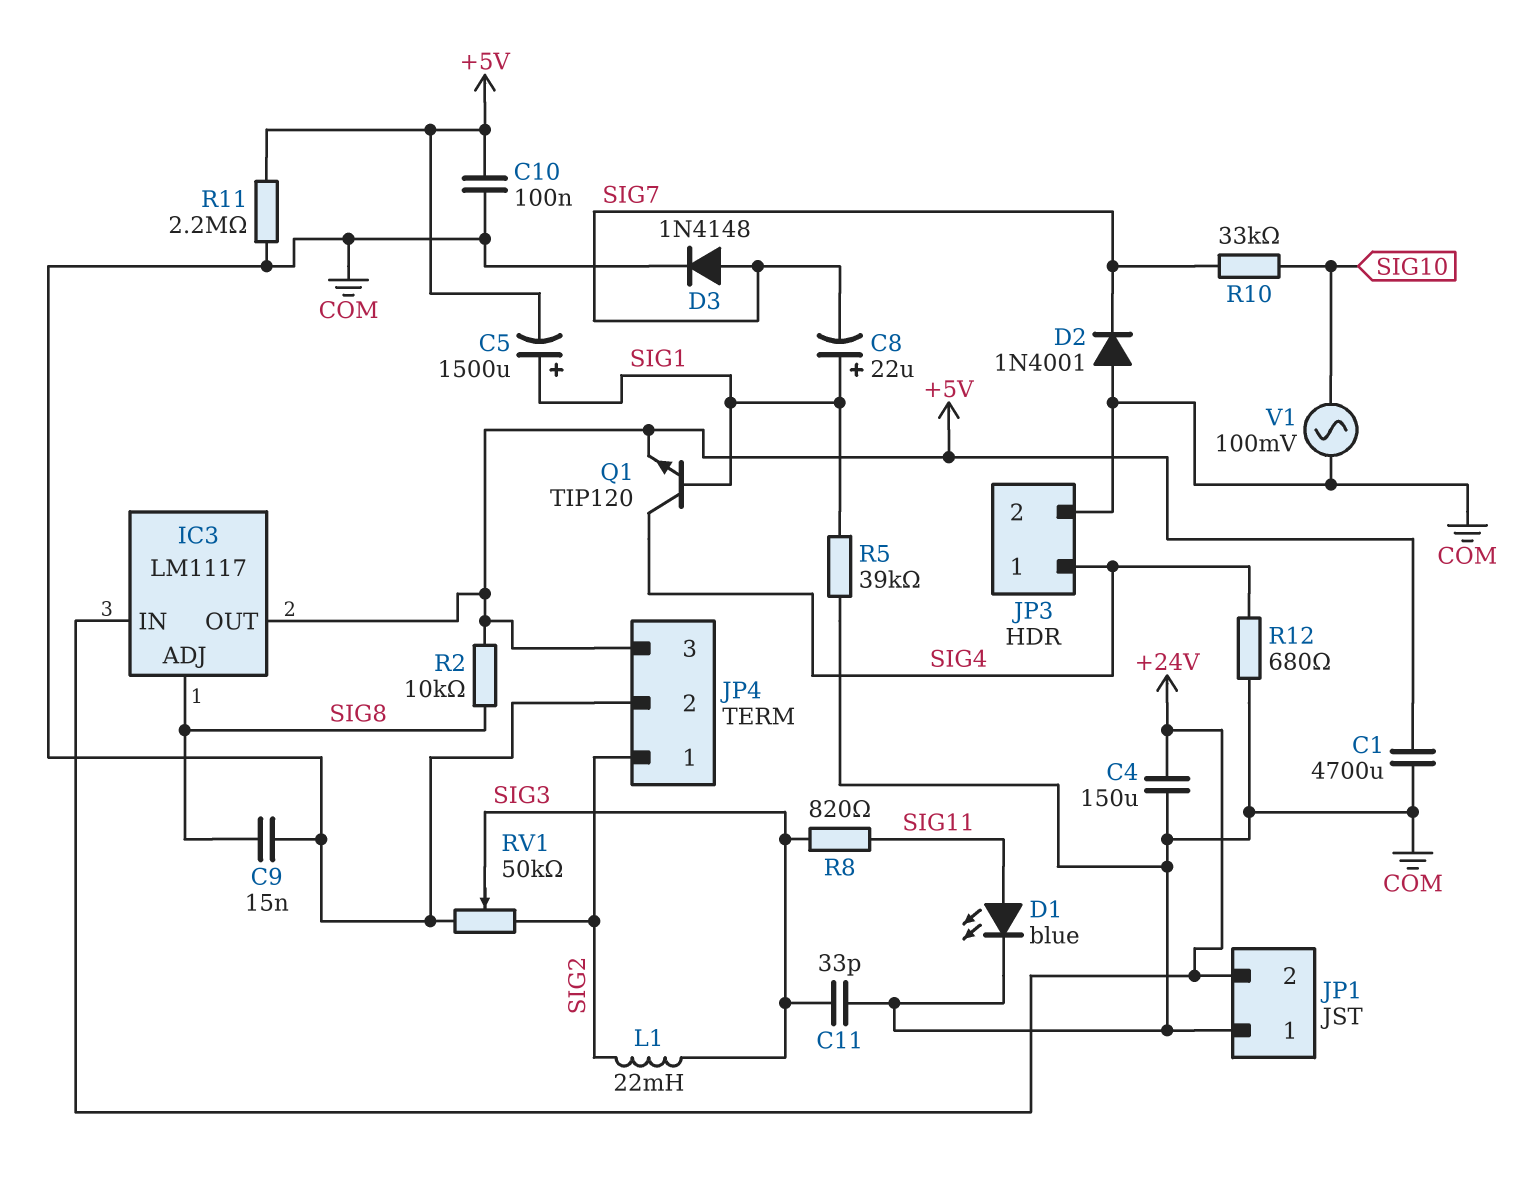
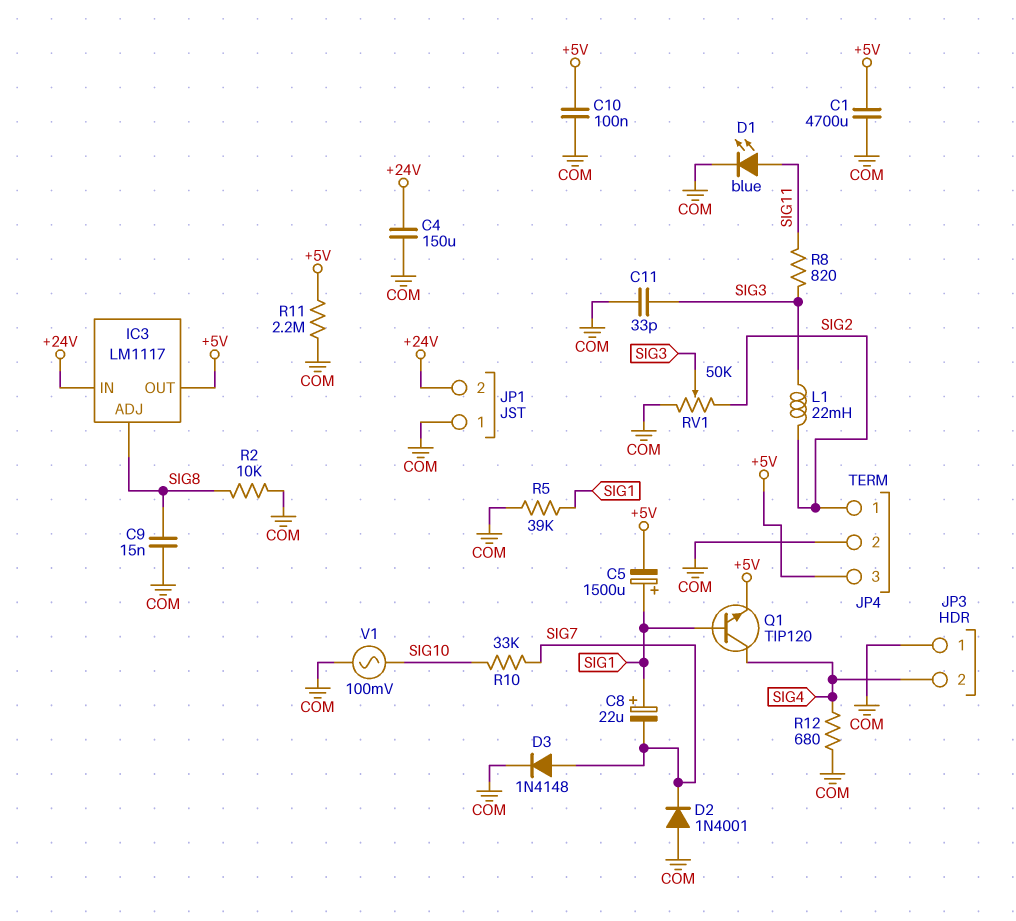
JP3 pin 1: SIG4 -> COM
JP3 pin 2: COM -> SIG4
R2: 10k (+5V, SIG8) -> 10k (COM, SIG8)

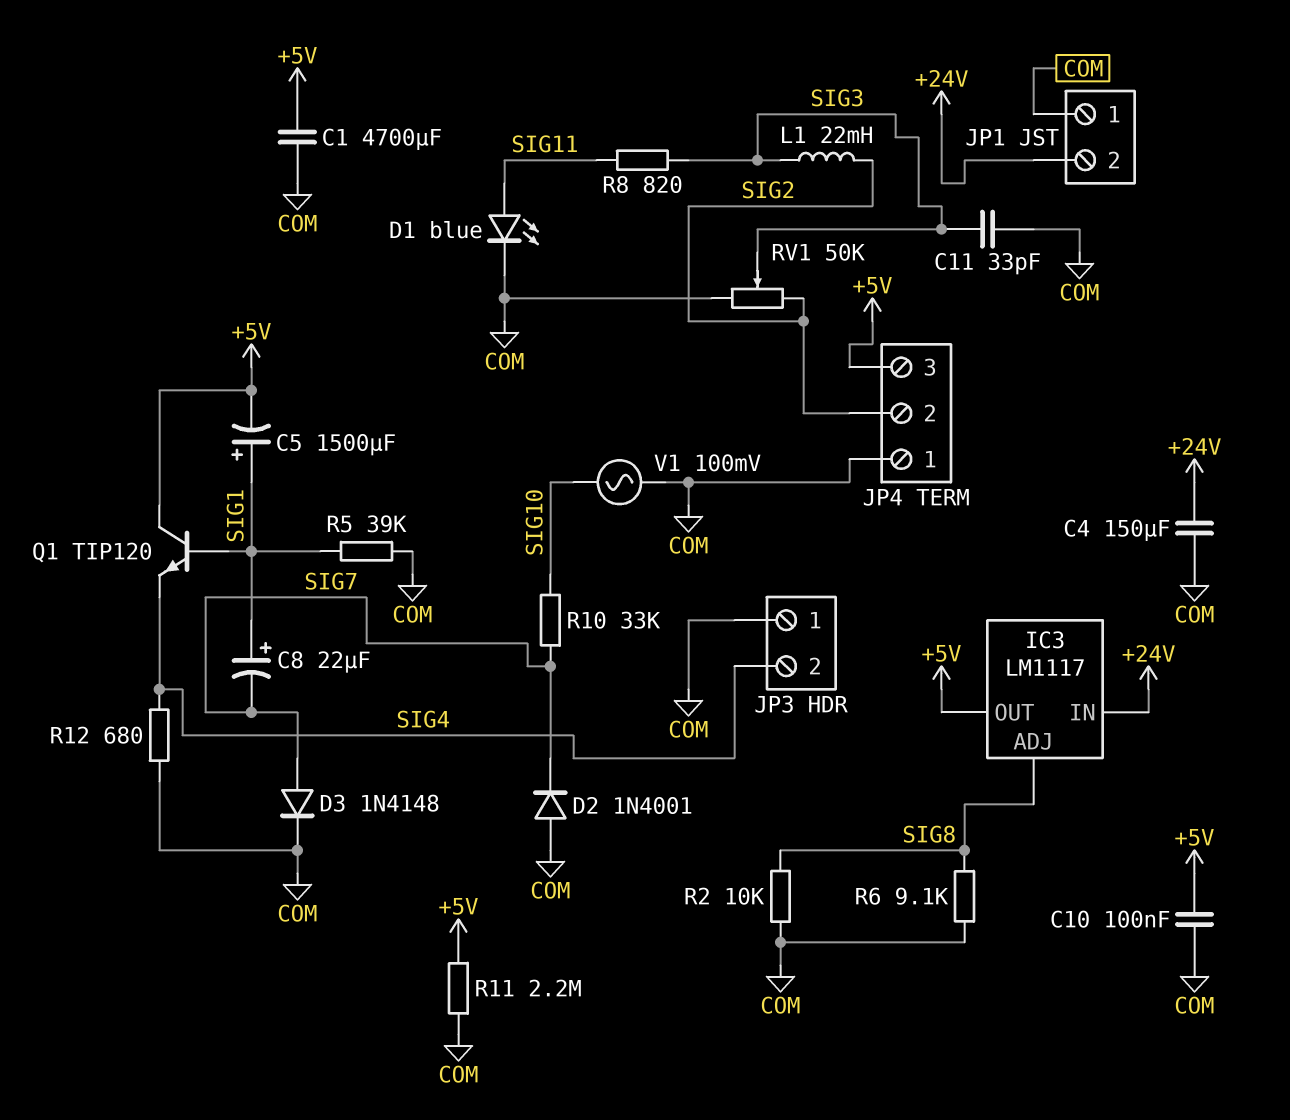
C9: 15nF (COM, SIG8) -> none
JP4 pin 1: SIG2 -> COM
JP4 pin 2: COM -> SIG2
Q1: NPN TIP120 (B SIG1, C SIG4, E +5V) -> NPN TIP120 (B SIG1, C +5V, E SIG4)
R6: none -> 9.1k (COM, SIG8)

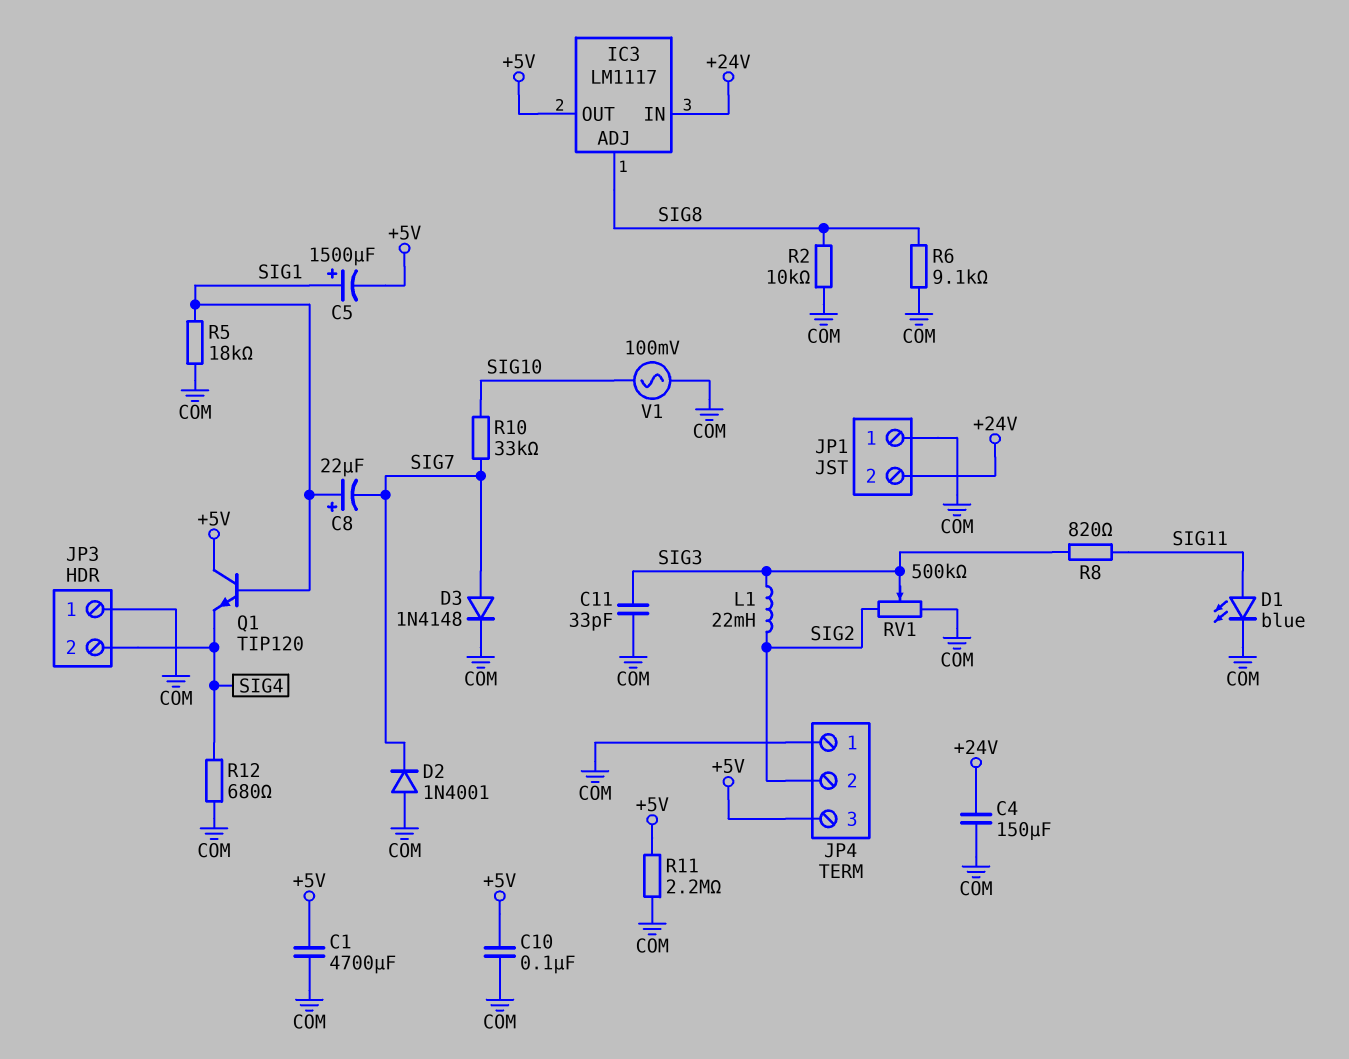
R5: 39k (COM, SIG1) -> 18k (COM, SIG1)
RV1: 50k (COM, SIG2, wiper SIG3) -> 500k (COM, SIG2, wiper SIG3)

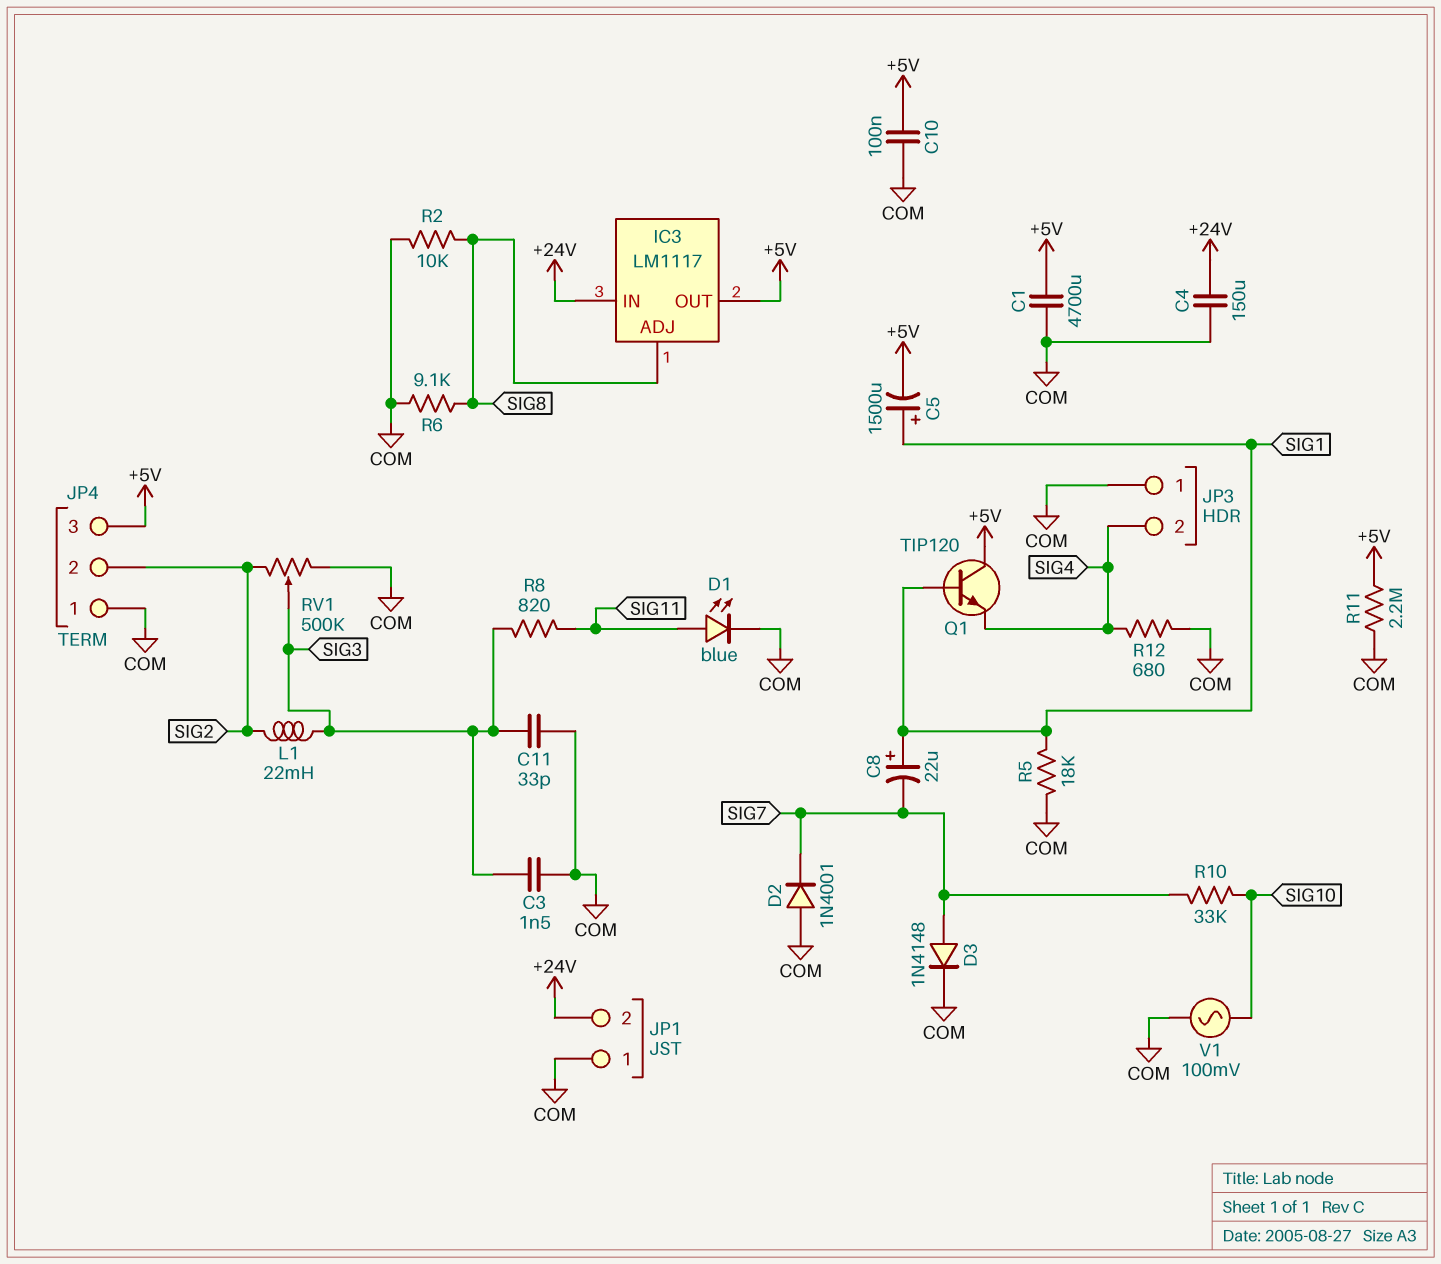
C3: none -> 1.5nF (COM, SIG3)

